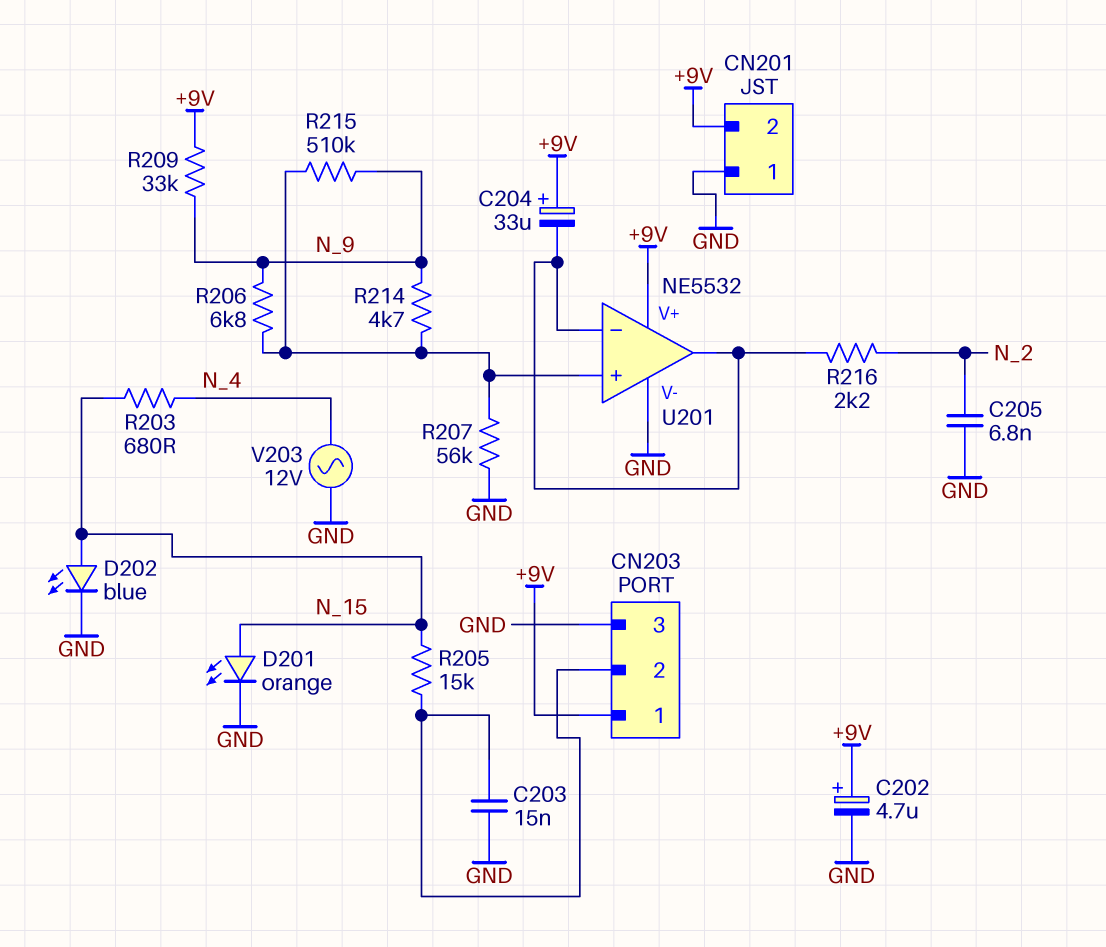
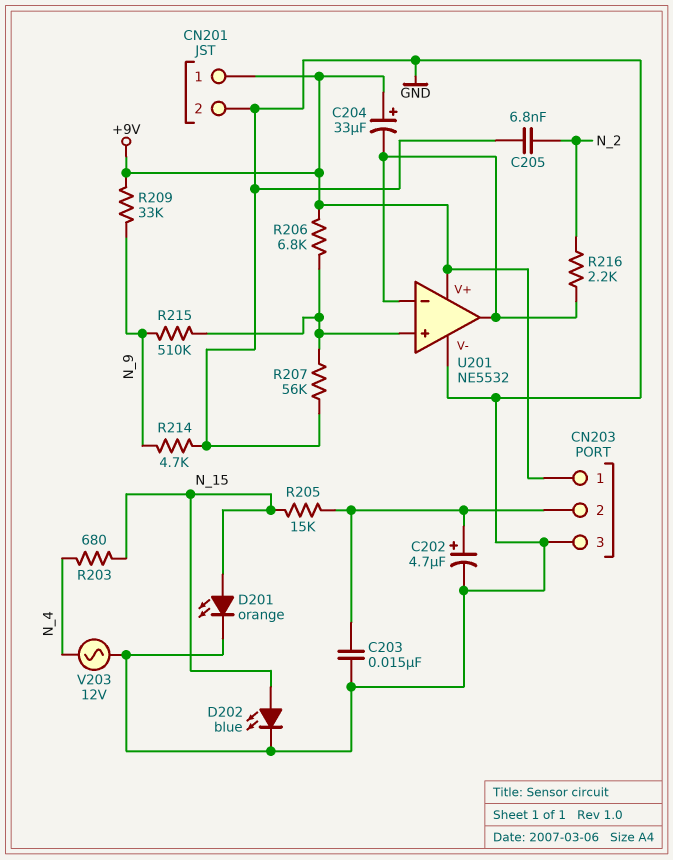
C202: 4.7uF (plus +9V, minus GND) -> 4.7uF (plus CN203/2, minus GND)
CN201 pin 1: GND -> +9V
CN201 pin 2: +9V -> GND
R206: 6.8k (N_9, U201/in+) -> 6.8k (+9V, U201/in+)
R214: 4.7k (N_9, U201/in+) -> 4.7k (GND, N_9)

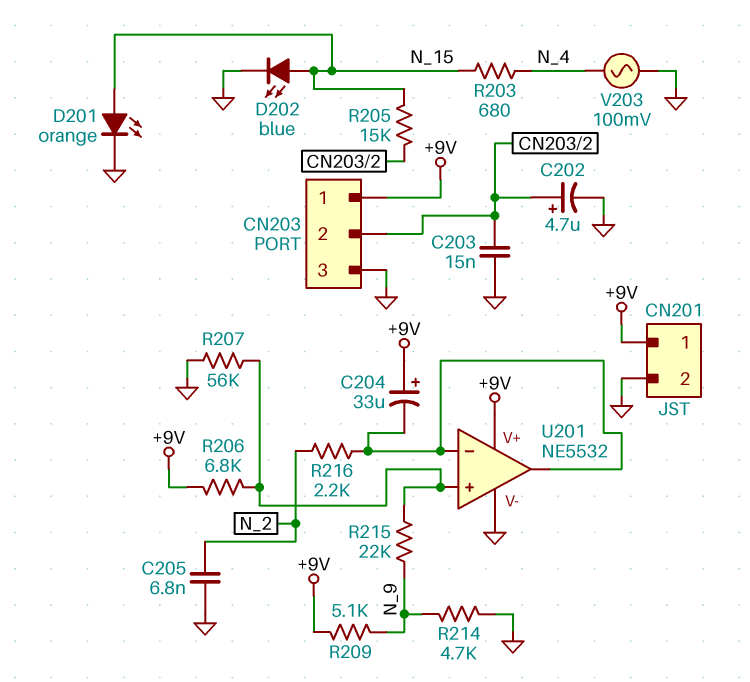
R209: 33k (+9V, N_9) -> 5.1k (+9V, N_9)
R215: 510k (N_9, U201/in+) -> 22k (N_9, U201/in+)
V203: AC 12V (GND, N_4) -> AC 100mV (GND, N_4)

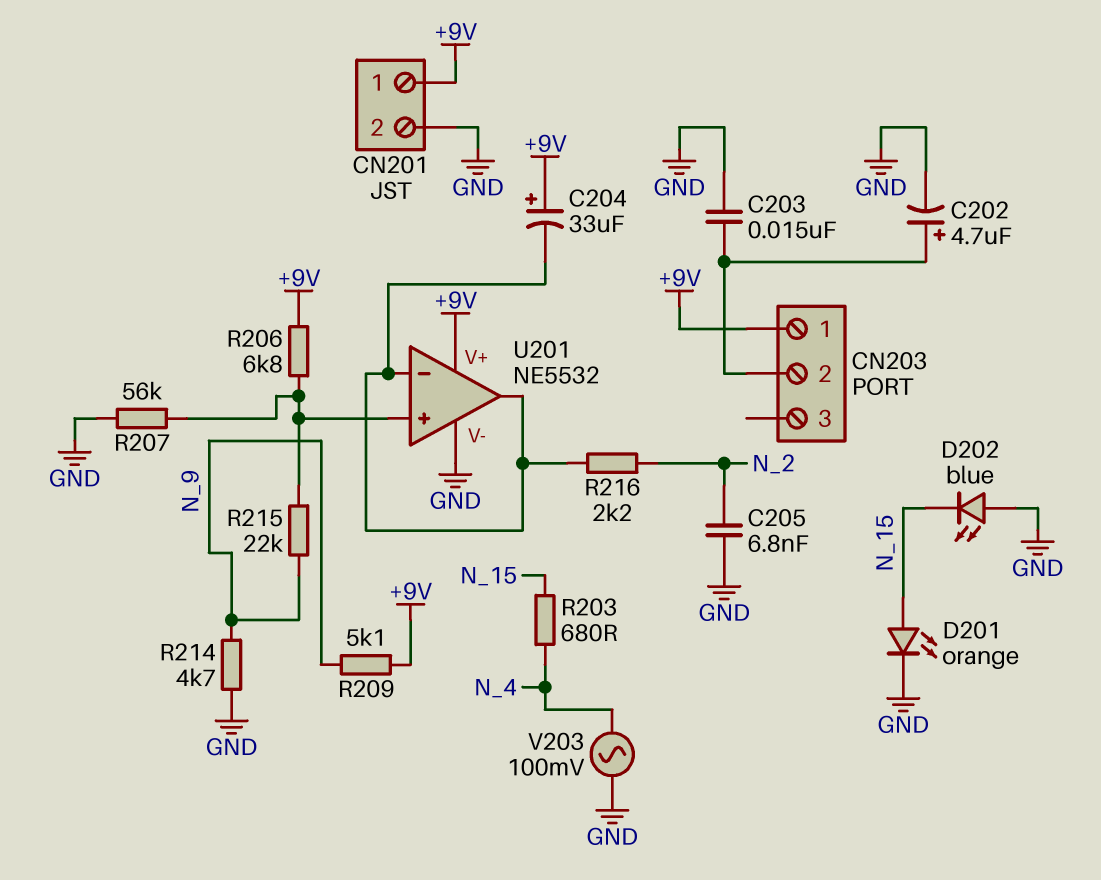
CN203 pin 3: GND -> none
D202: LED blue (A N_15, K GND) -> LED blue (A GND, K N_15)
R205: 15k (CN203/2, N_15) -> none

